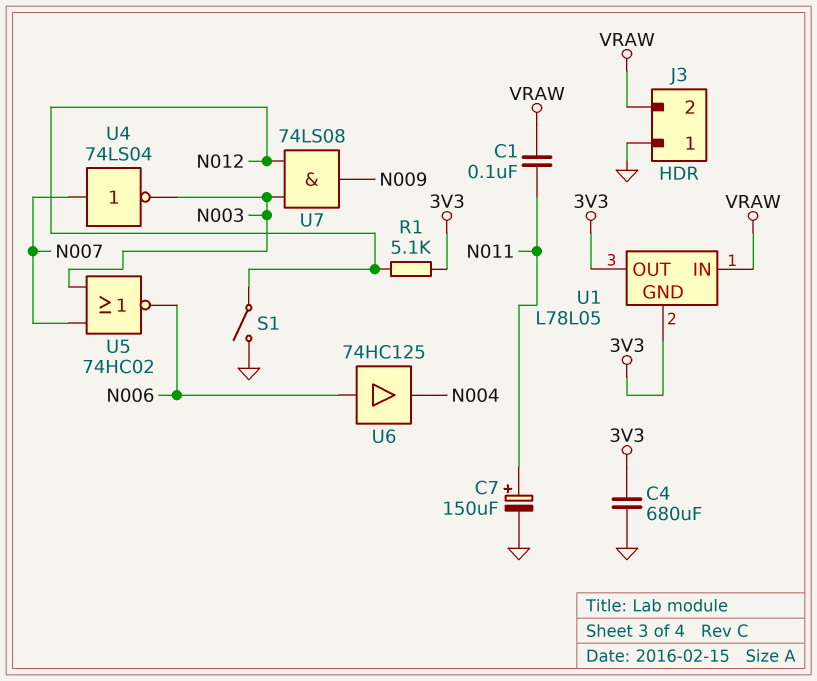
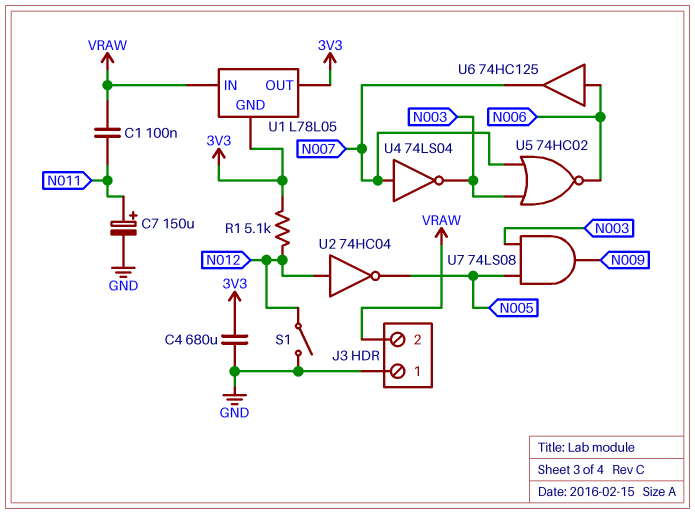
U2: none -> NOT 74HC04 (in N012, out N005)
U6: buffer 74HC125 (in N006, out N004) -> buffer 74HC125 (in N006, out N007)
U7: AND 74LS08 (in N003, in N012, out N009) -> AND 74LS08 (in N003, in N005, out N009)

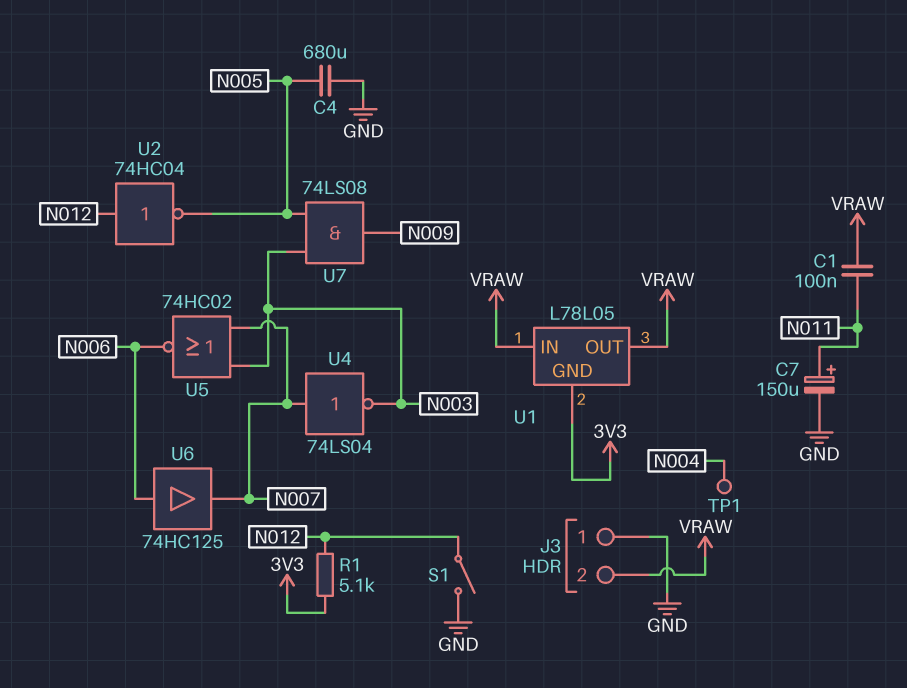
C4: 680uF (3V3, GND) -> 680uF (GND, N005)
TP1: none -> test point (N004)
U1 pin OUT: 3V3 -> VRAW

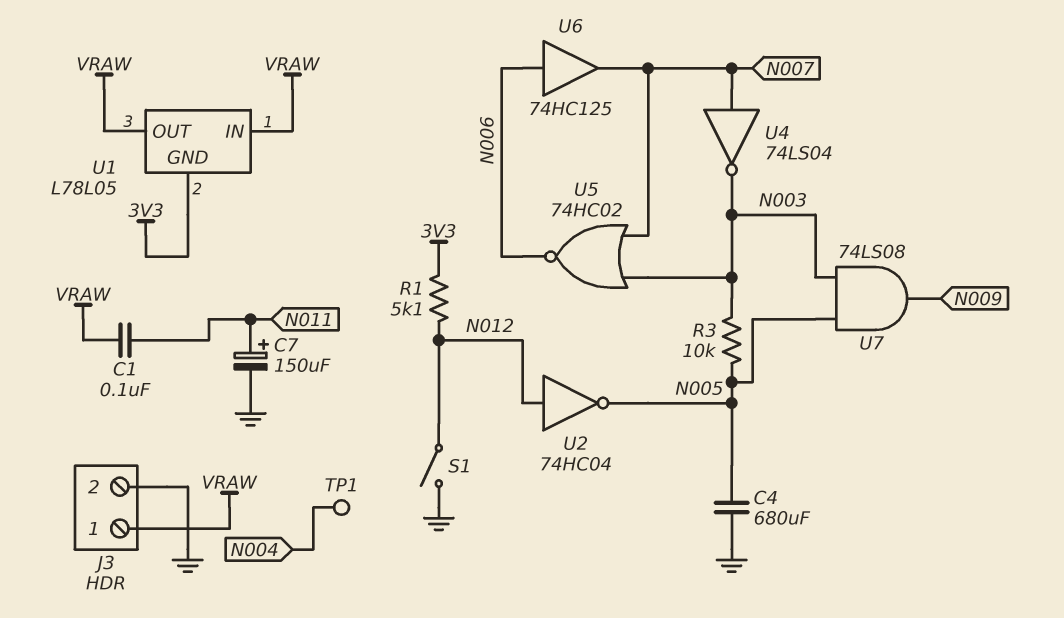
J3 pin 1: GND -> VRAW
J3 pin 2: VRAW -> GND
R3: none -> 10k (N003, N005)

